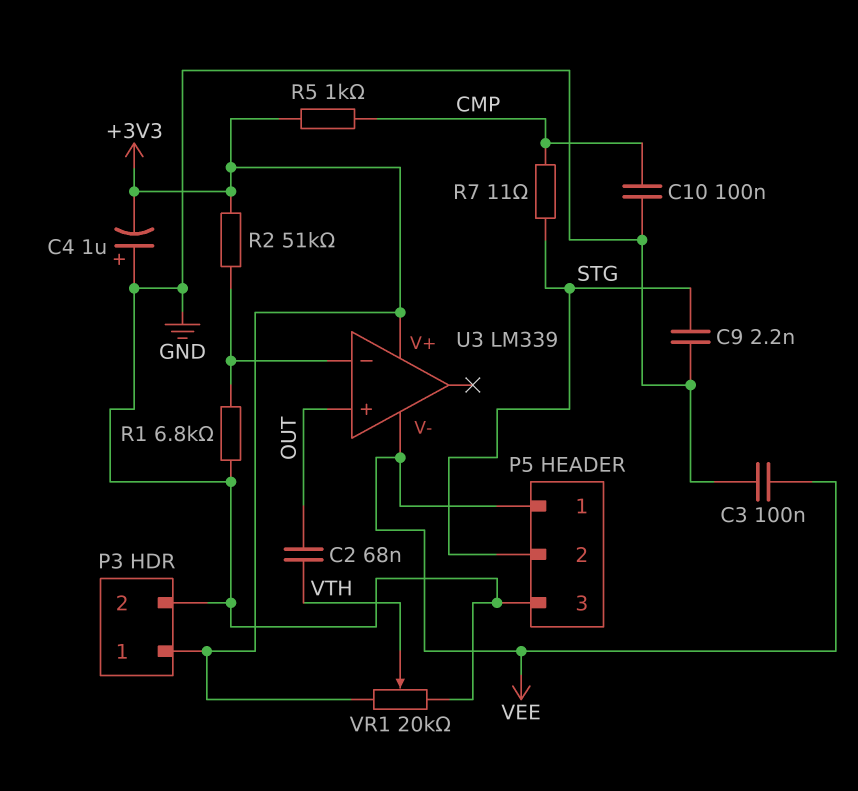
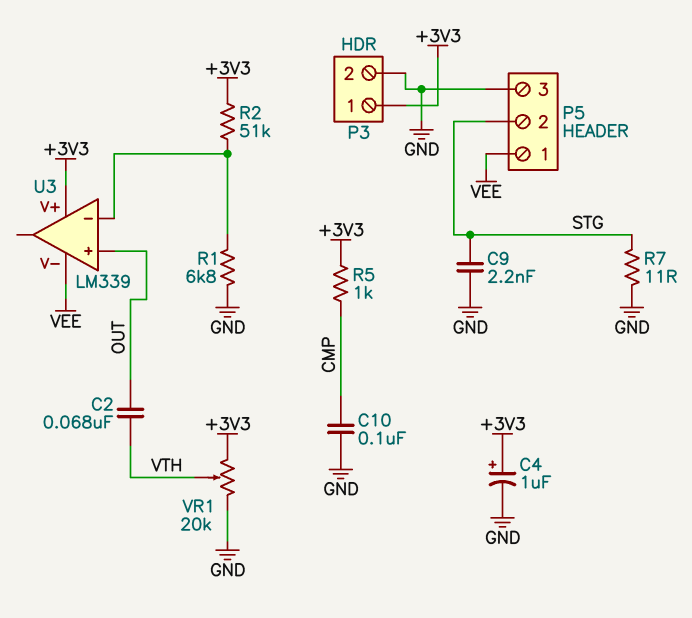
C3: 100nF (GND, VEE) -> none
C4: 1uF (plus GND, minus +3V3) -> 1uF (plus +3V3, minus GND)
R7: 11 (CMP, STG) -> 11 (GND, STG)

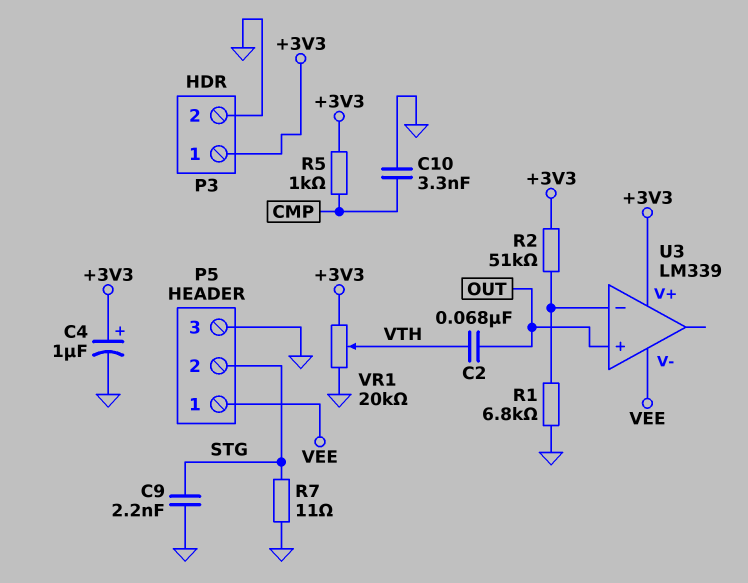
C10: 100nF (CMP, GND) -> 3.3nF (CMP, GND)

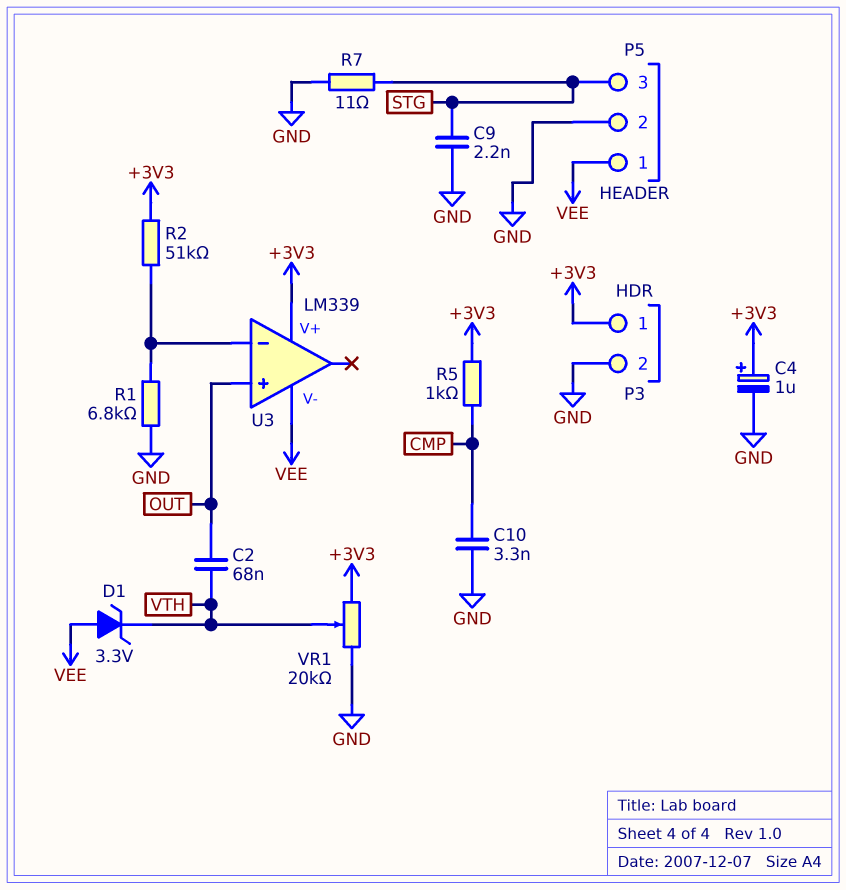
D1: none -> zener 3.3V (A VEE, K VTH)
P5 pin 2: STG -> GND
P5 pin 3: GND -> STG

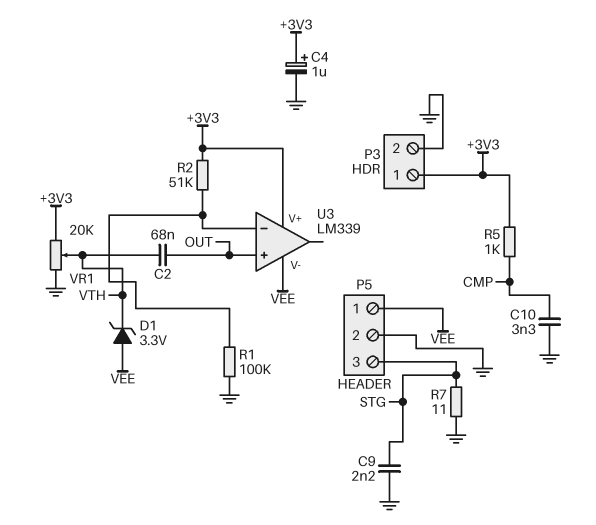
R1: 6.8k (GND, U3/in-) -> 100k (GND, U3/in-)

